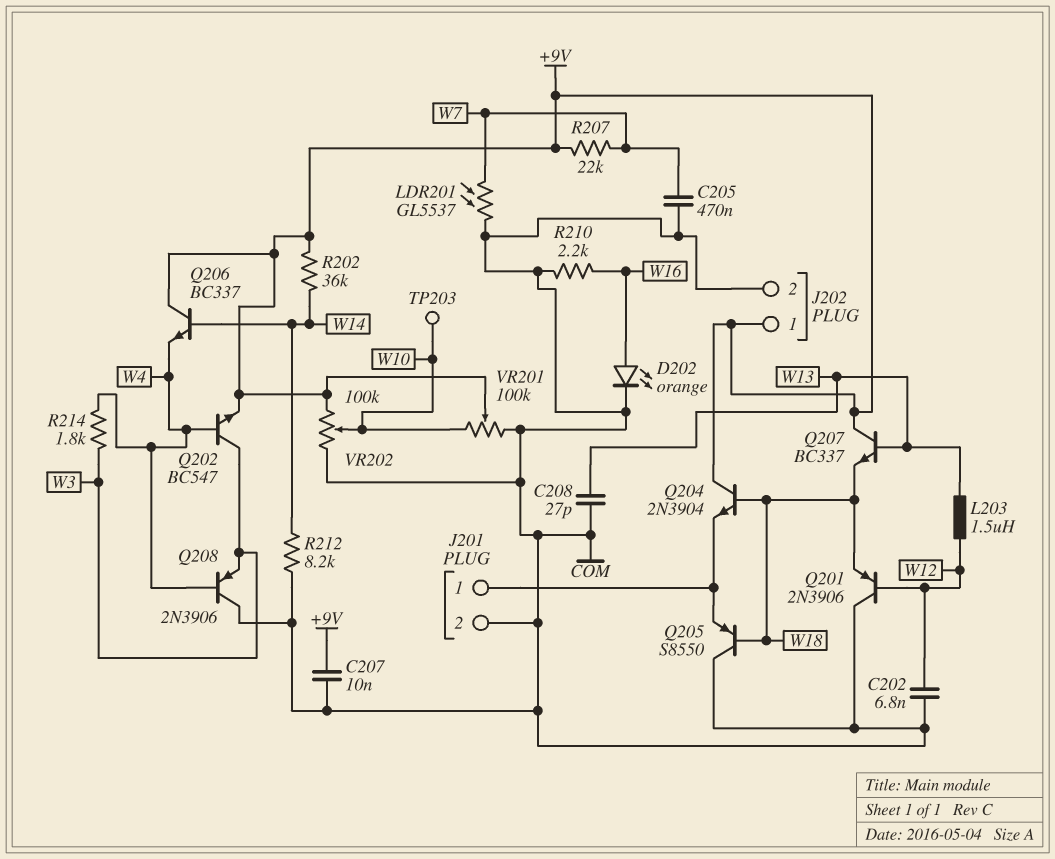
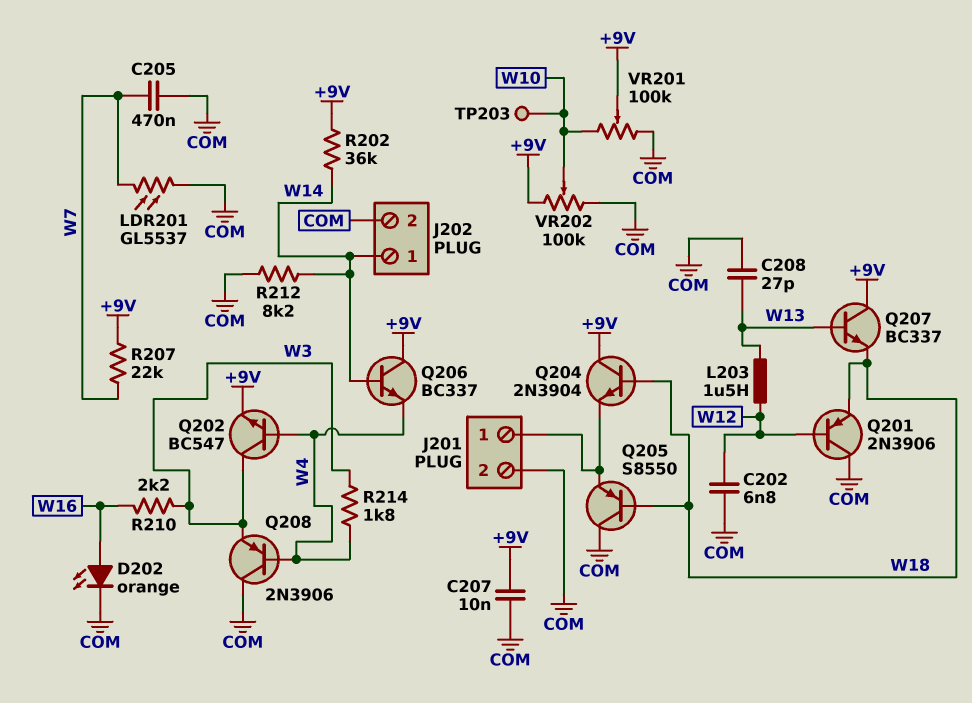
J202 pin 1: +9V -> W14
R210: 2.2k (COM, W16) -> 2.2k (W3, W16)

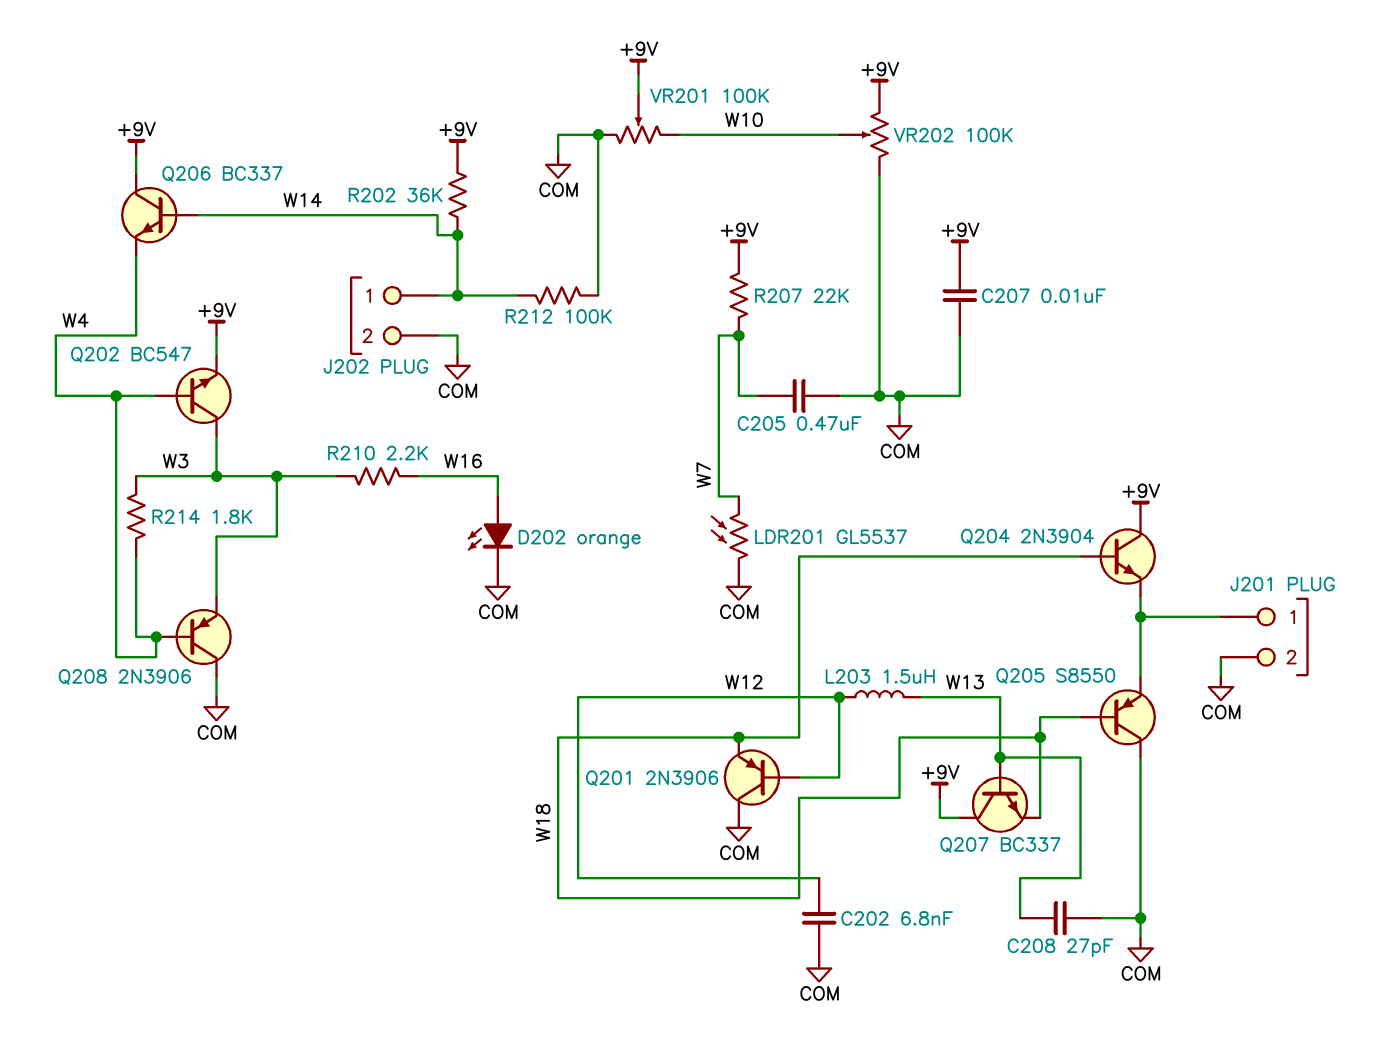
R212: 8.2k (COM, W14) -> 100k (COM, W14)
TP203: test point (W10) -> none

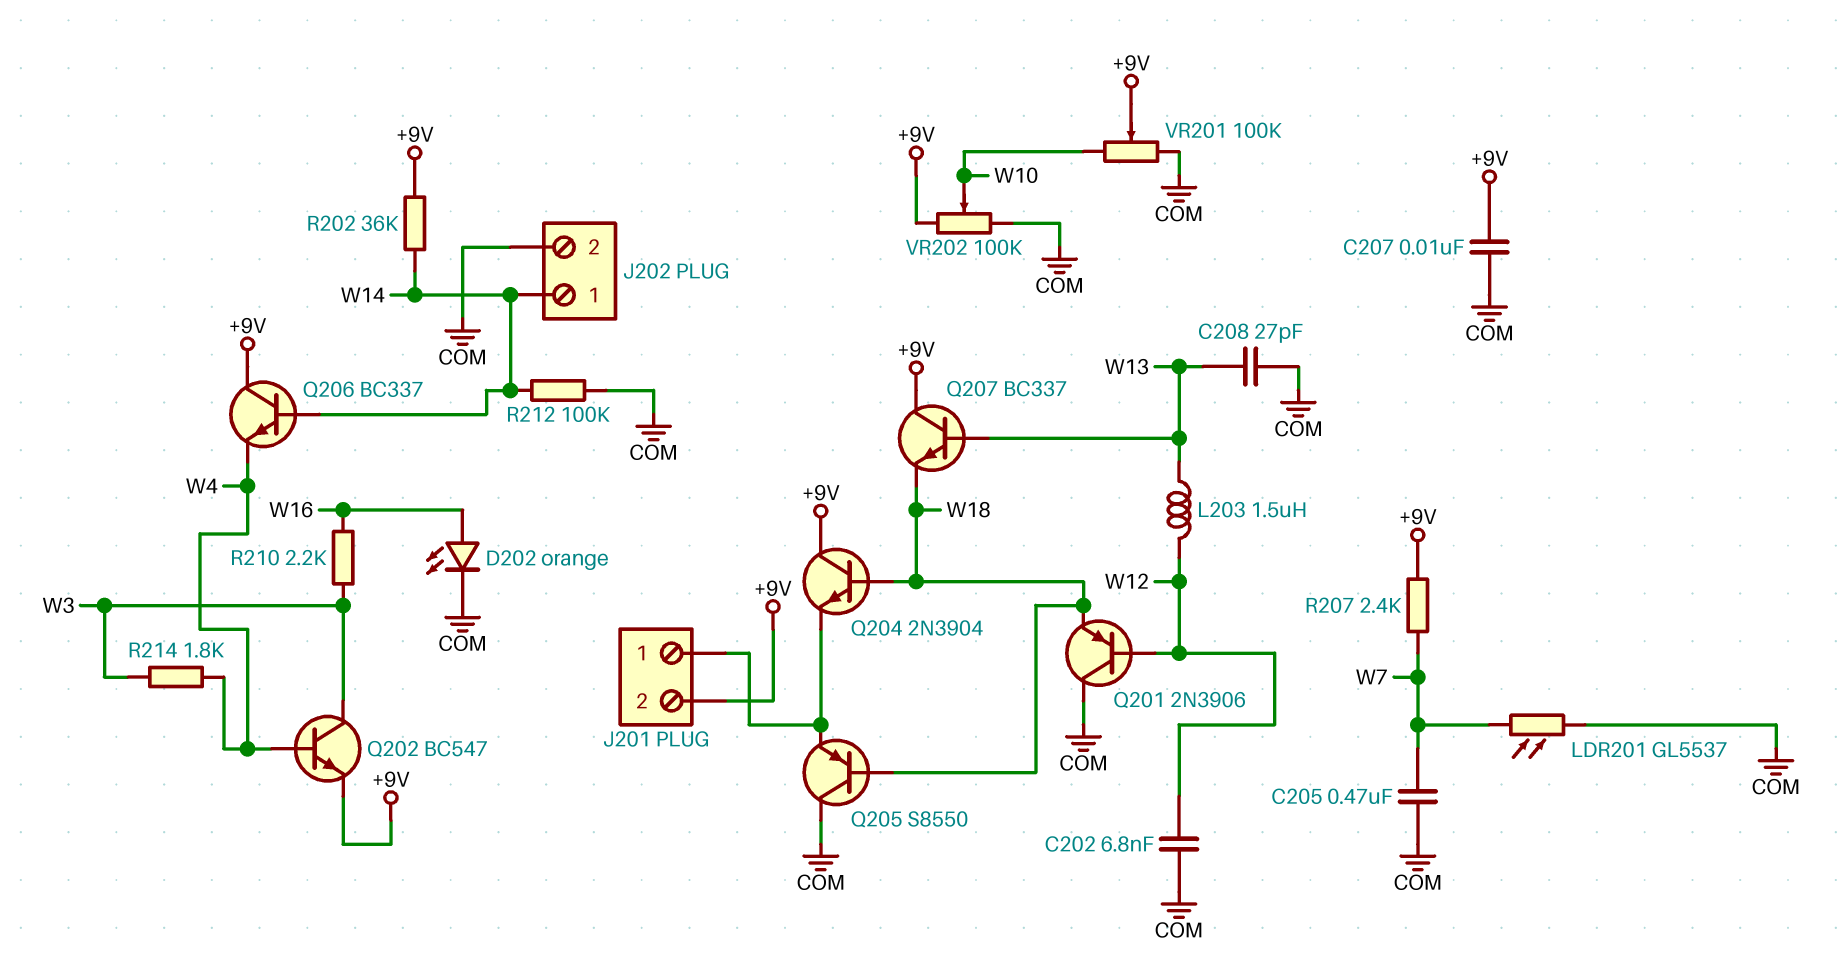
J201 pin 2: COM -> +9V
Q208: PNP 2N3906 (B W4, C COM, E W3) -> none
R207: 22k (+9V, W7) -> 2.4k (+9V, W7)

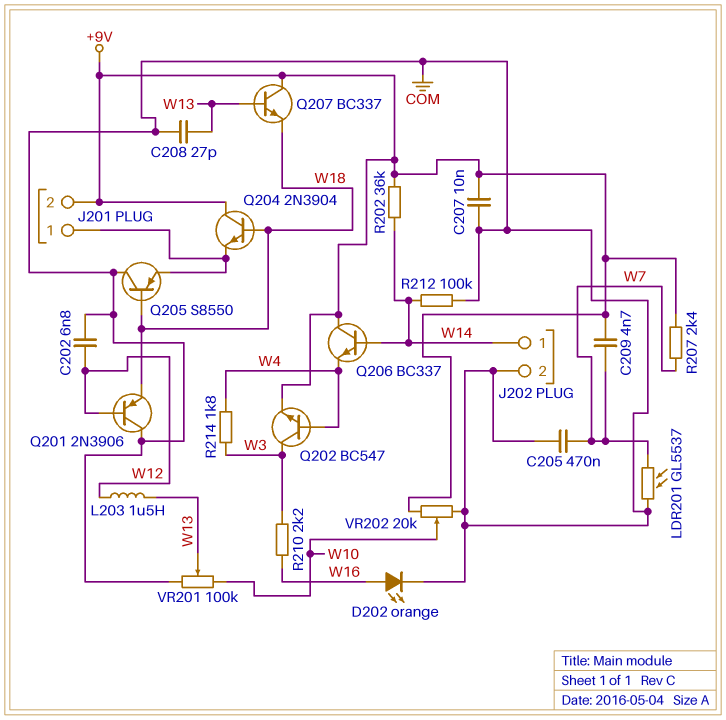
C209: none -> 4.7nF (+9V, W7)
VR201: 100k (COM, W10, wiper +9V) -> 100k (COM, W10, wiper W13)
VR202: 100k (+9V, COM, wiper W10) -> 20k (+9V, COM, wiper W10)

